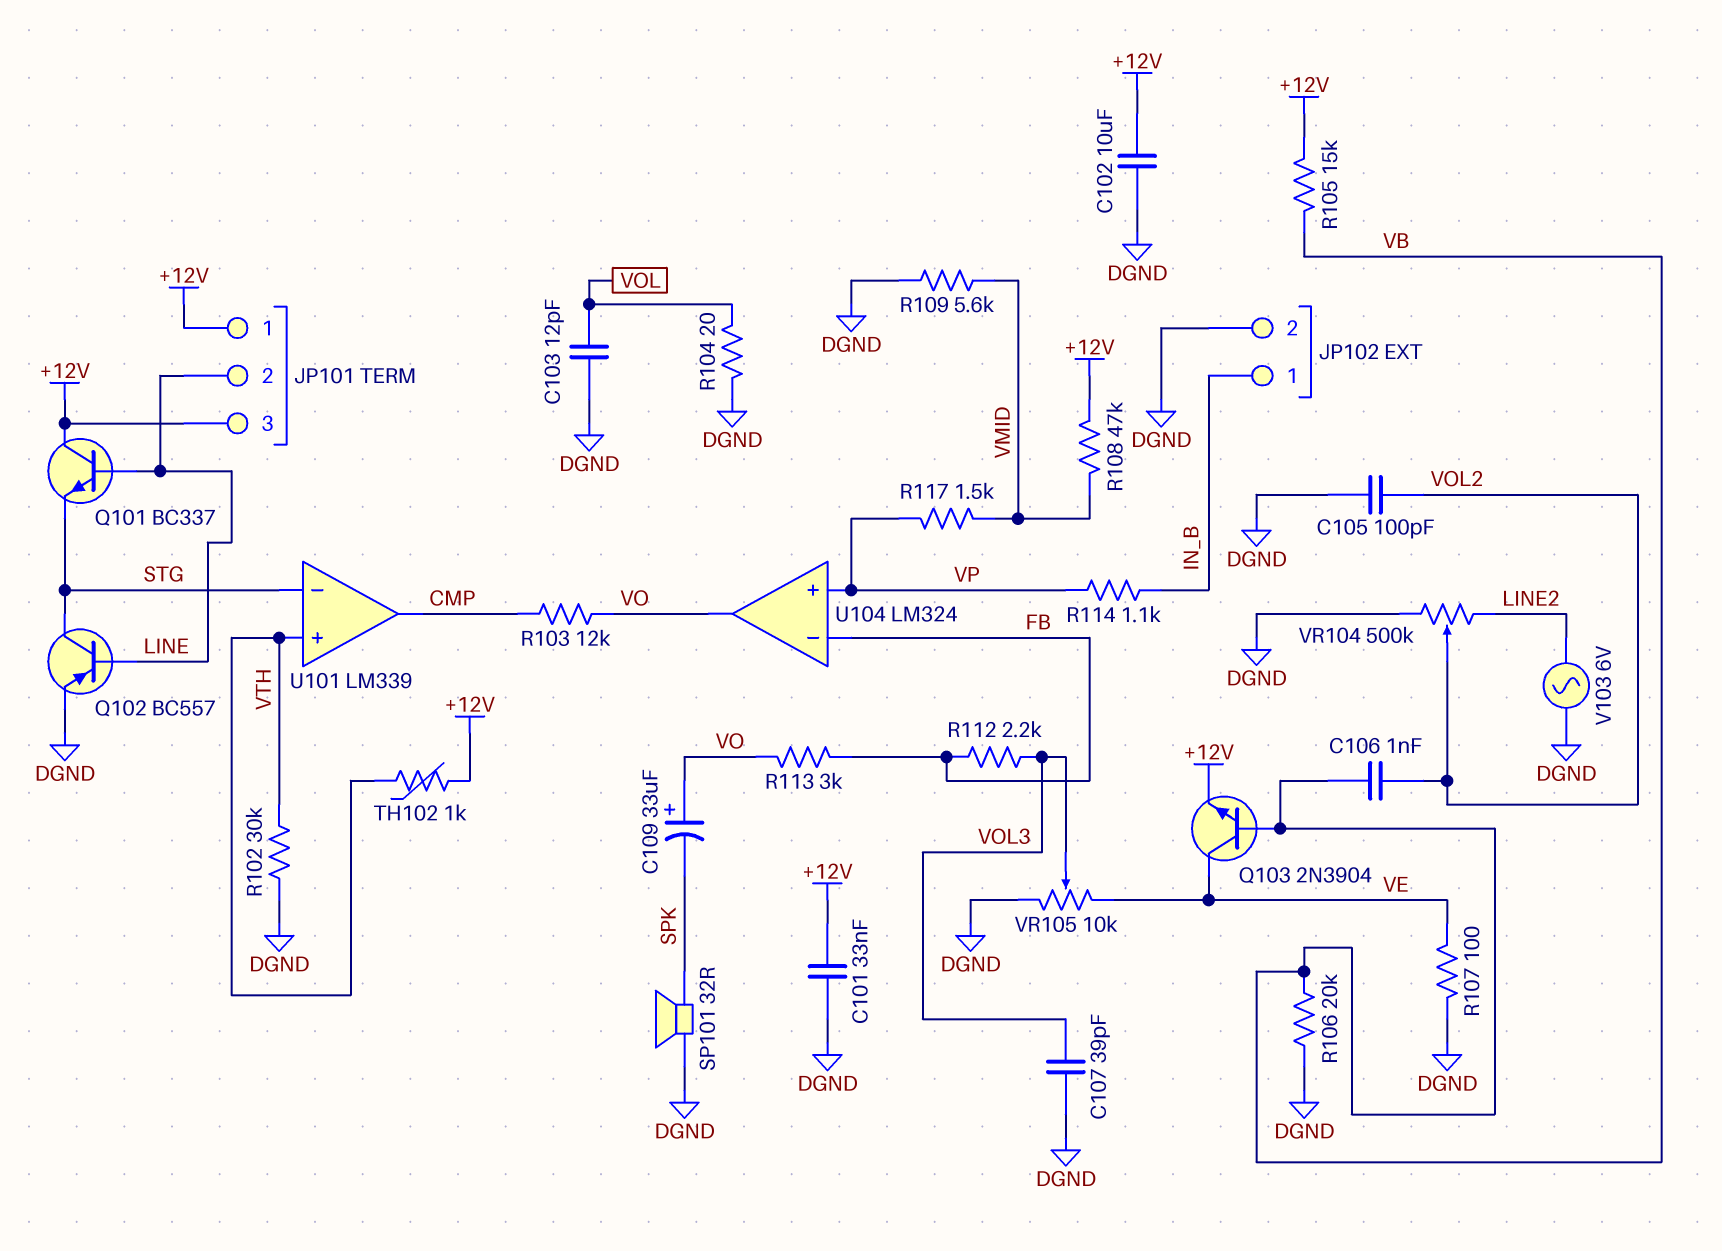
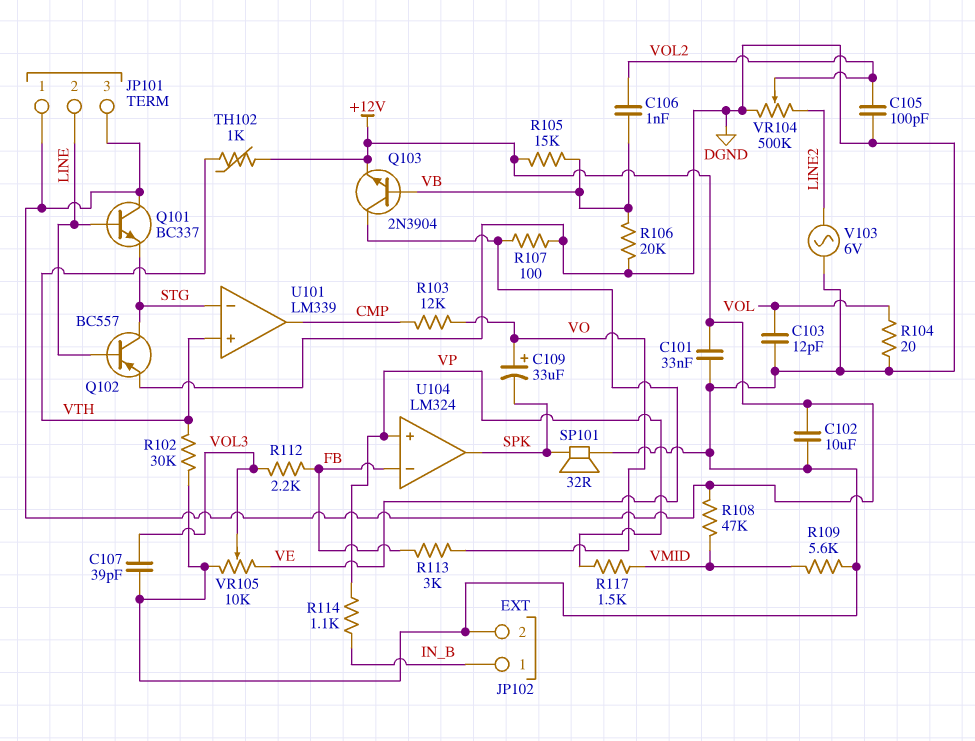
U104 pin out: VO -> SPK

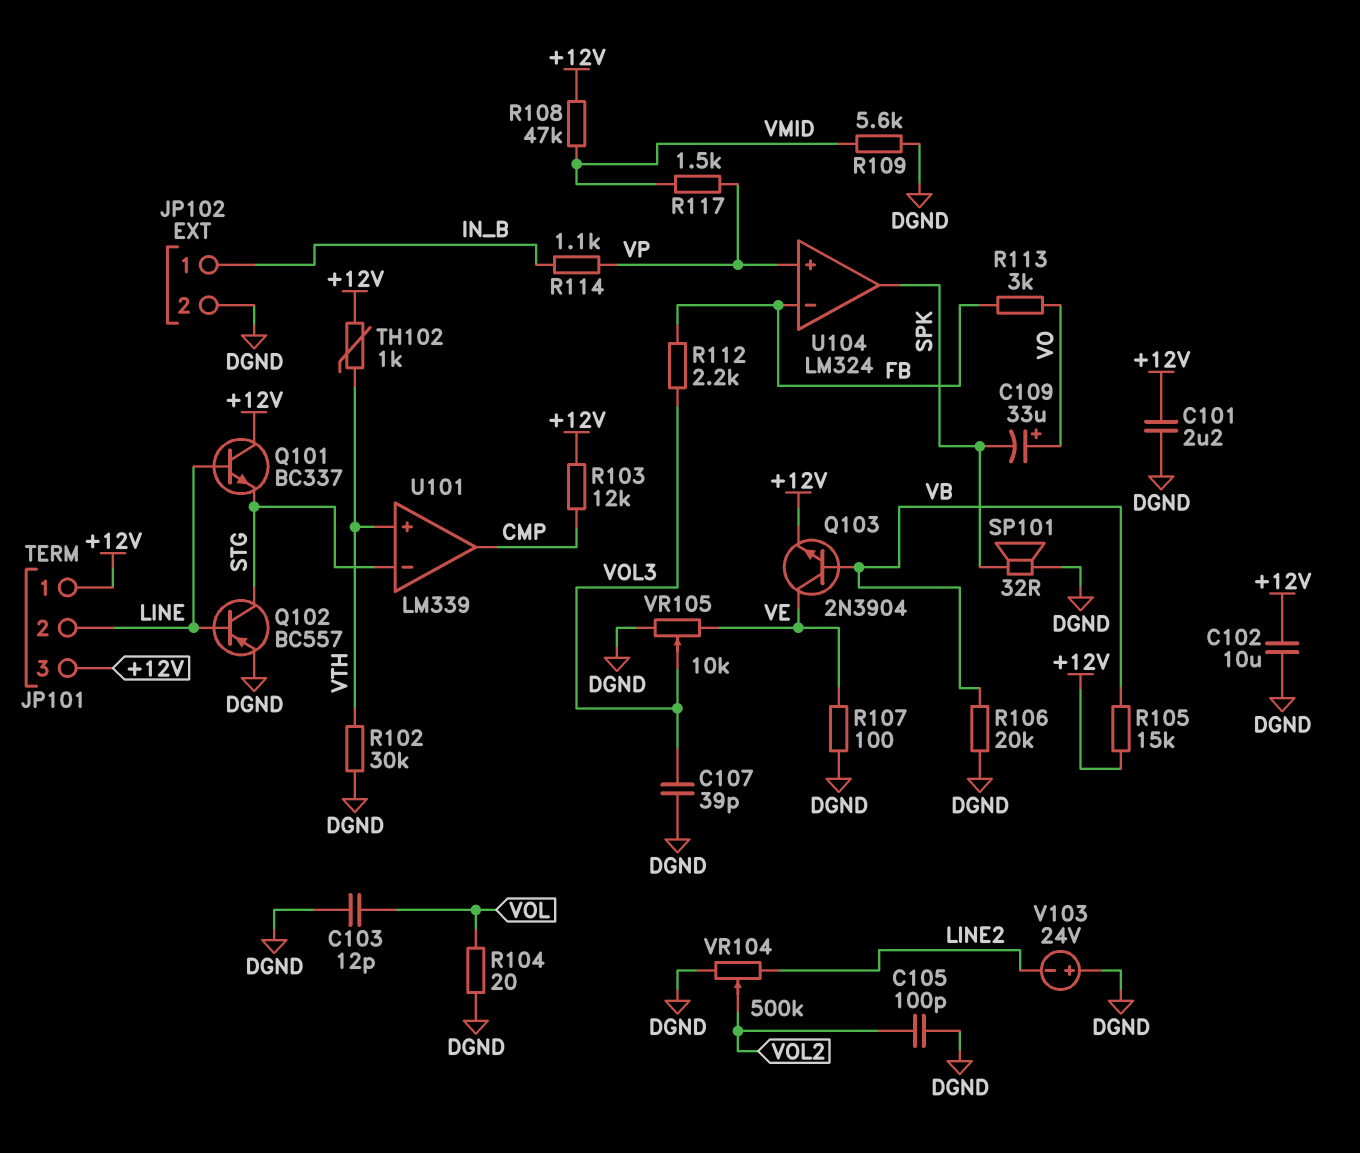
C101: 33nF (+12V, DGND) -> 2.2uF (+12V, DGND)
C106: 1nF (VB, VOL2) -> none
R103: 12k (CMP, VO) -> 12k (+12V, CMP)
V103: AC 6V (DGND, LINE2) -> 24V (plus DGND, minus LINE2)

